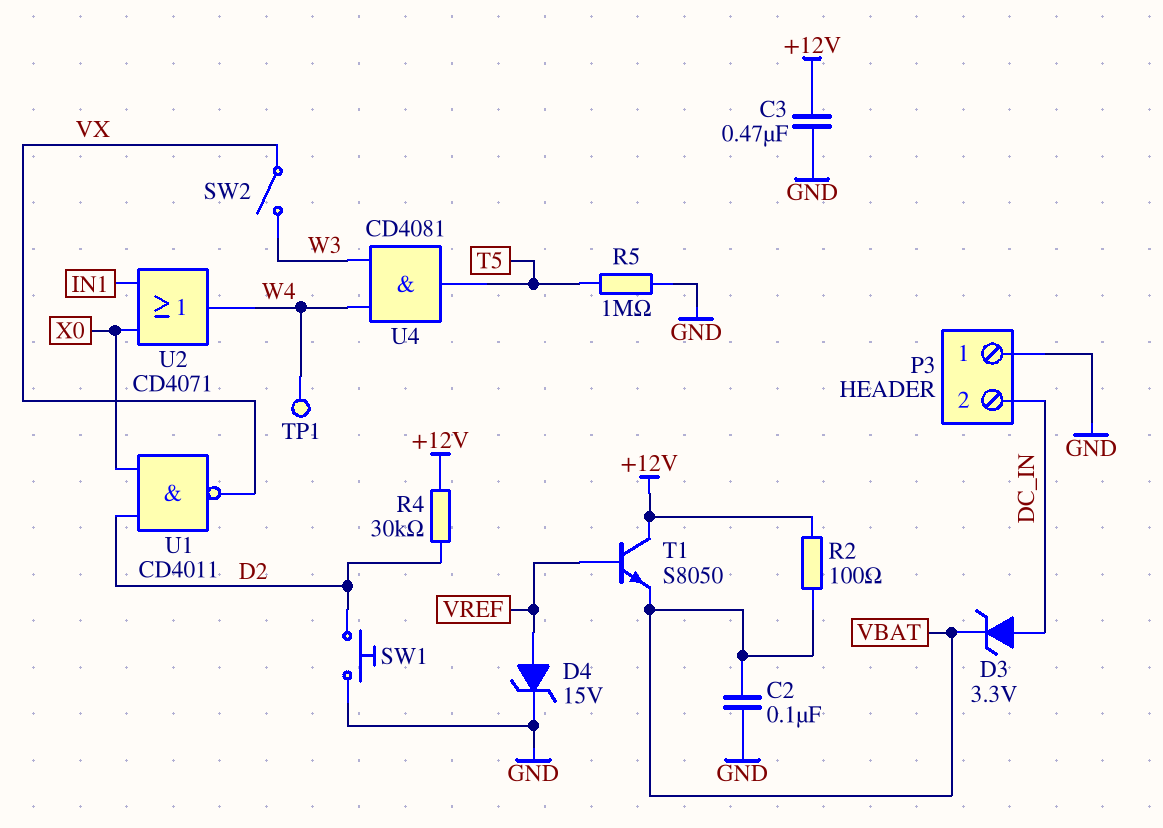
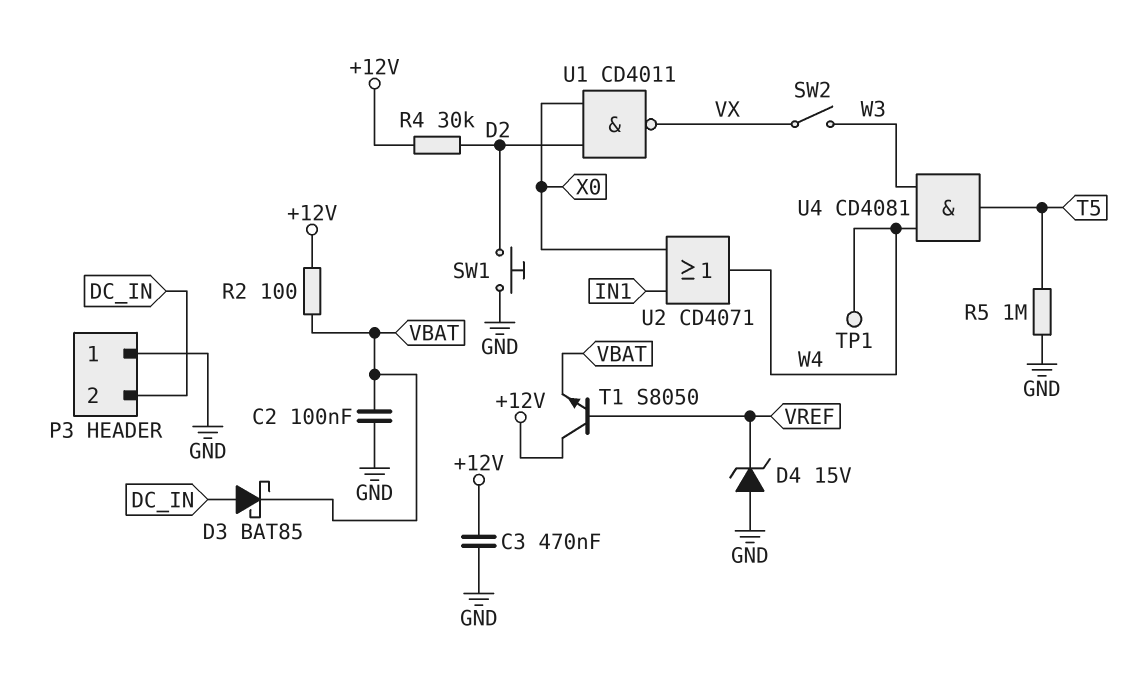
D3: zener 3.3V (A DC_IN, K VBAT) -> schottky BAT85 (A DC_IN, K VBAT)
D4: zener 15V (A VREF, K GND) -> zener 15V (A GND, K VREF)

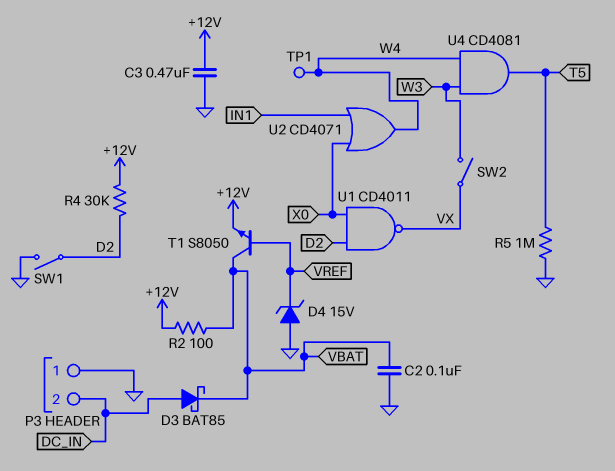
SW1: button (D2, GND) -> switch (D2, GND)
T1: NPN S8050 (B VREF, C +12V, E VBAT) -> NPN S8050 (B VREF, C VBAT, E +12V)

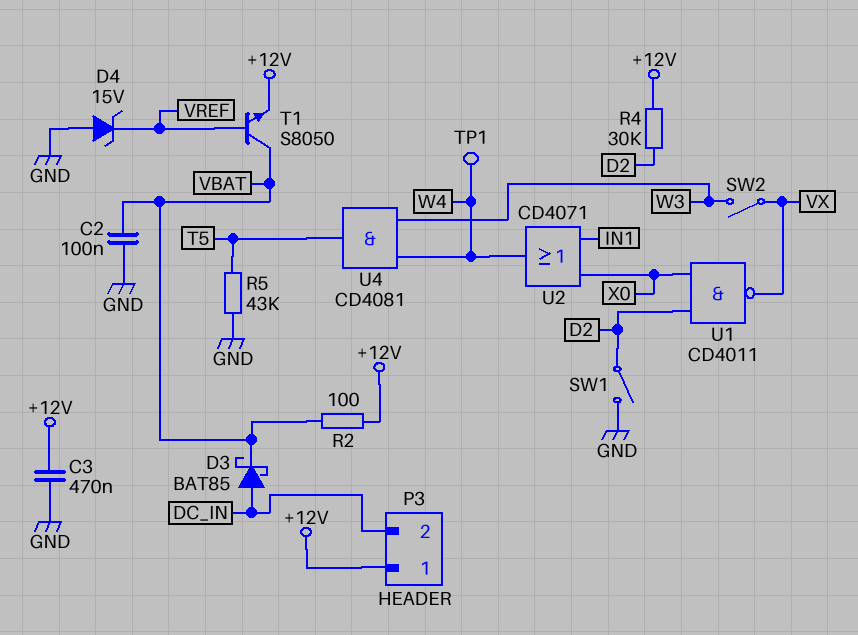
P3 pin 1: GND -> +12V
R5: 1M (GND, T5) -> 43k (GND, T5)

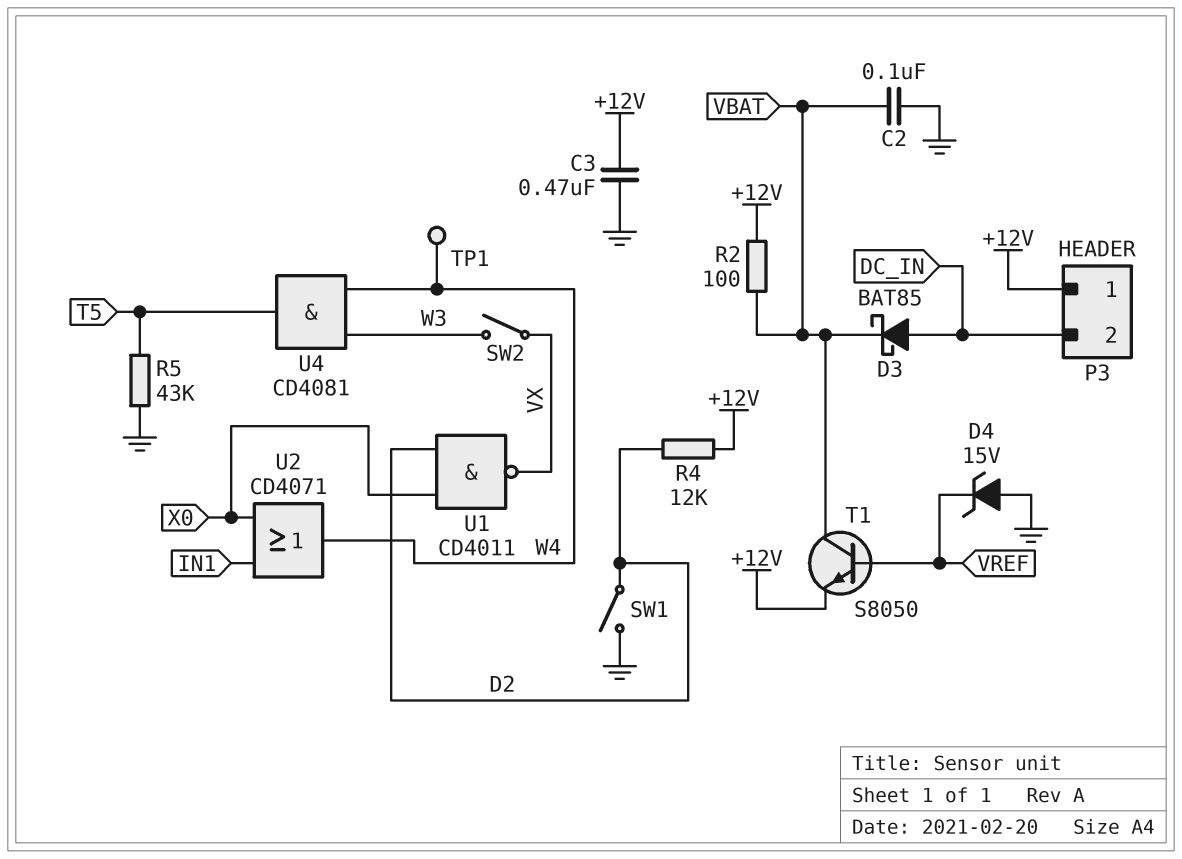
R4: 30k (+12V, D2) -> 12k (+12V, D2)

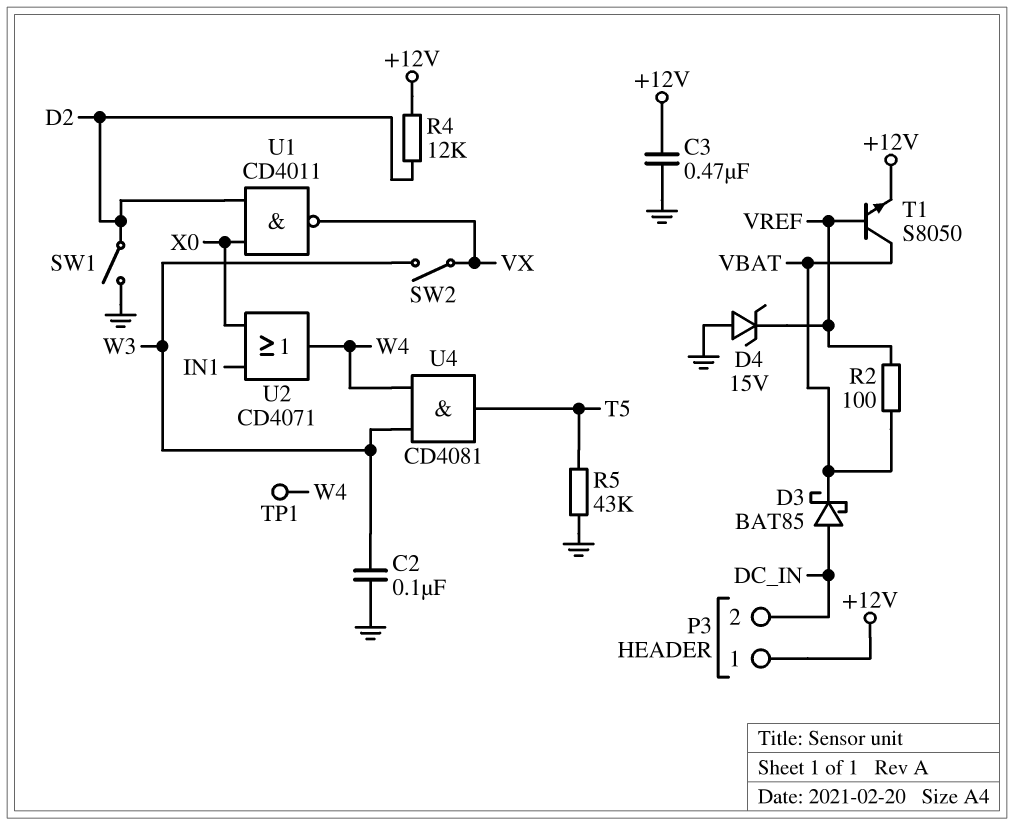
C2: 100nF (GND, VBAT) -> 100nF (GND, W3)
R2: 100 (+12V, VBAT) -> 100 (VBAT, VREF)

